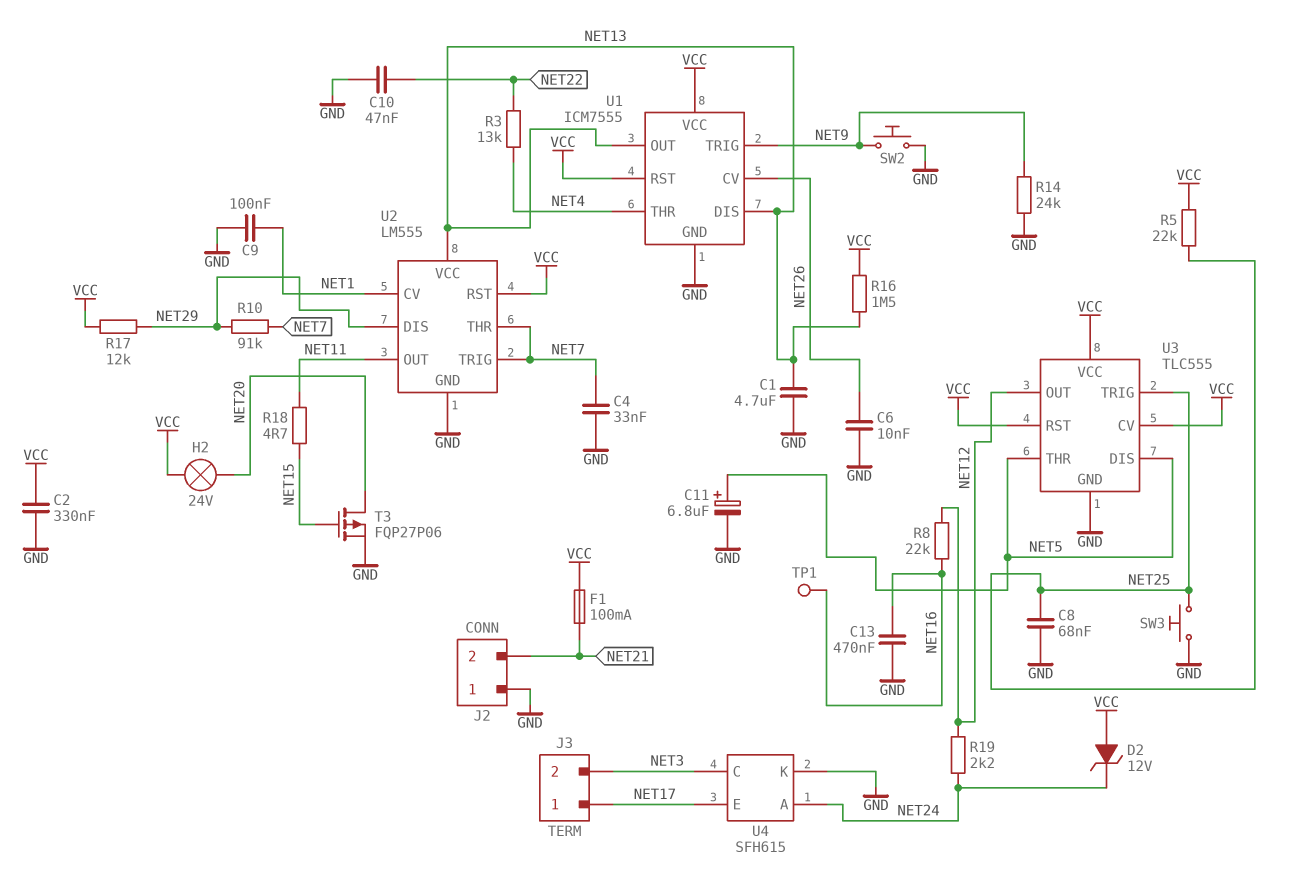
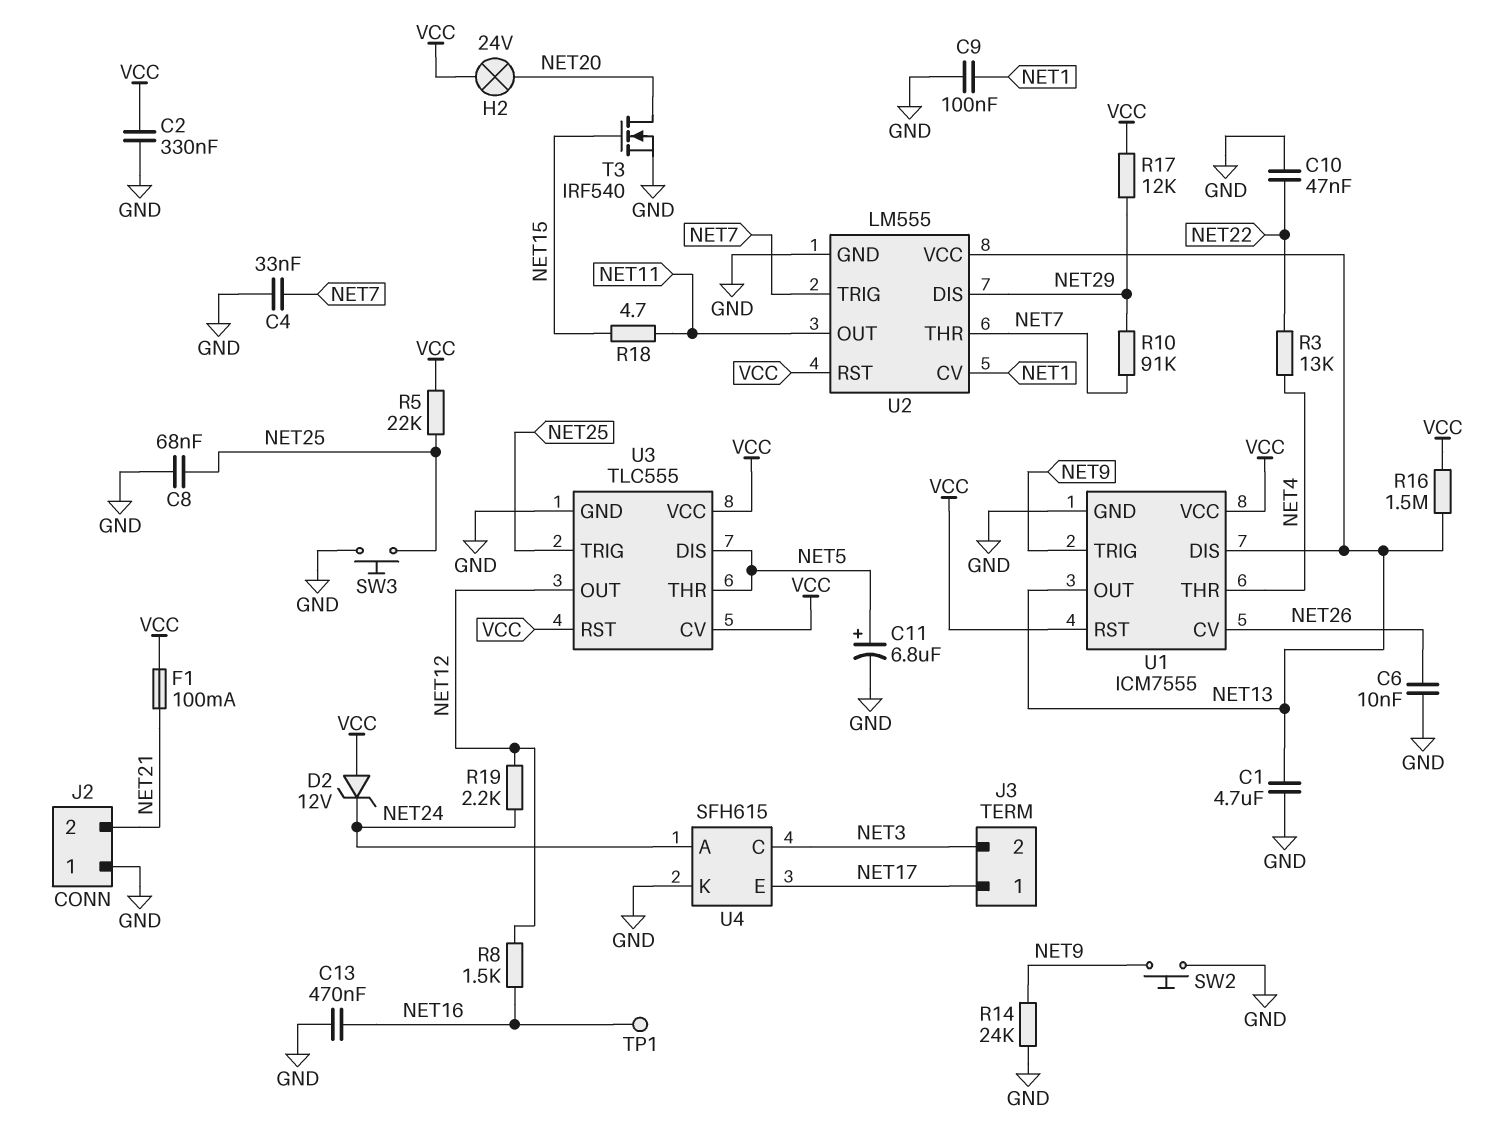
R8: 22k (NET12, NET16) -> 1.5k (NET12, NET16)
T3: PMOS FQP27P06 (G NET15, D NET20, S GND) -> NMOS IRF540 (G NET15, D NET20, S GND)

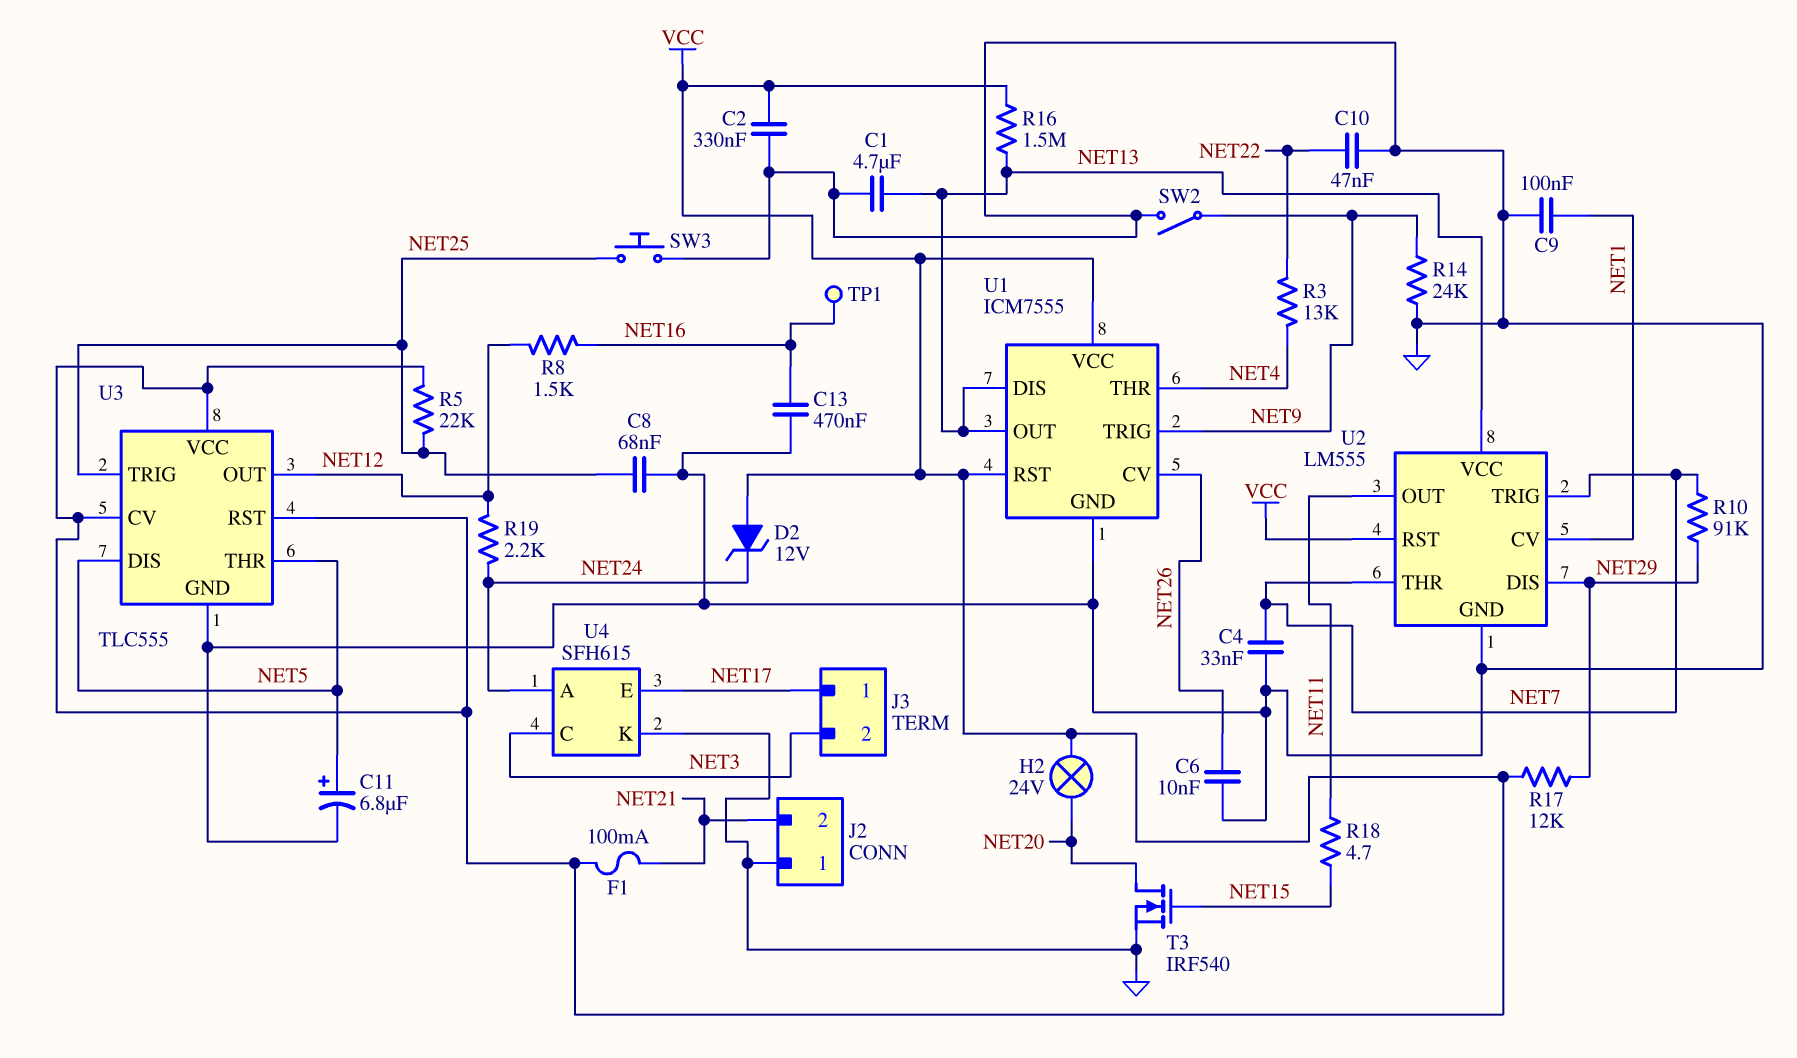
SW2: button (GND, NET9) -> switch (GND, NET9)

